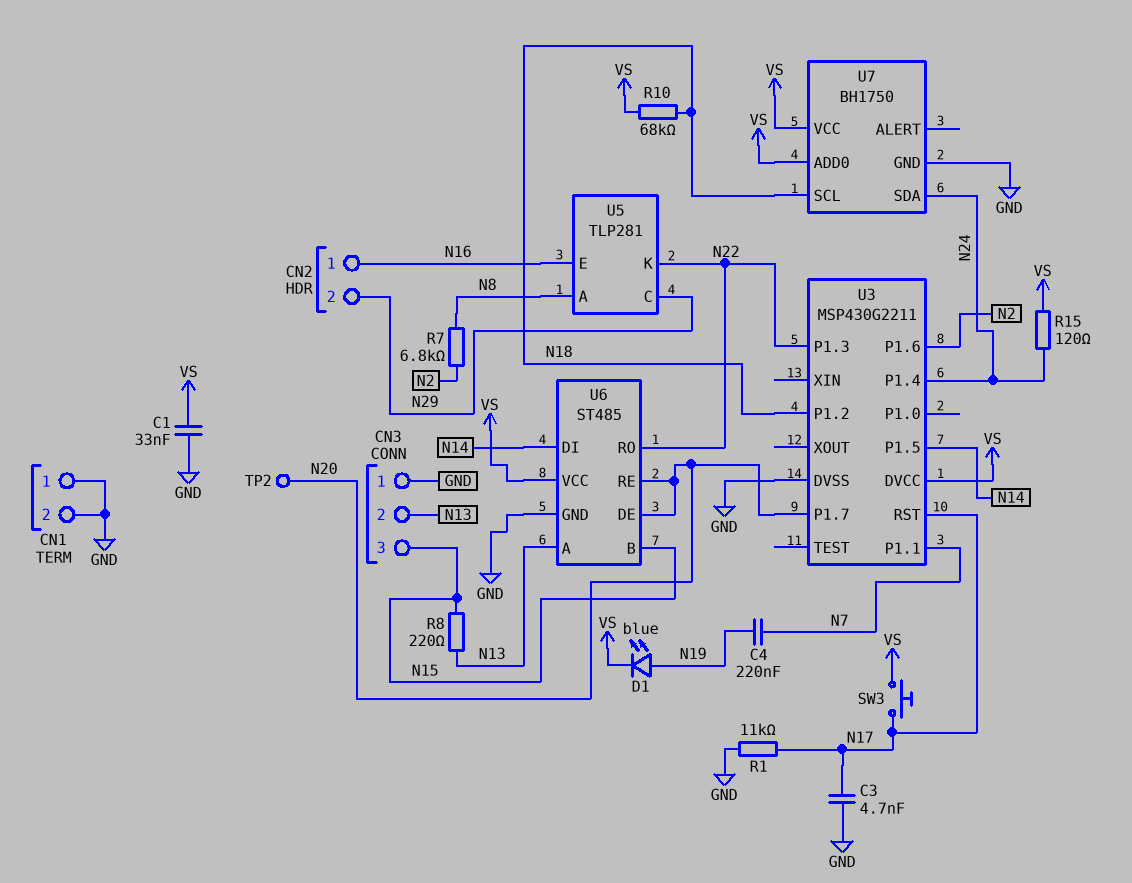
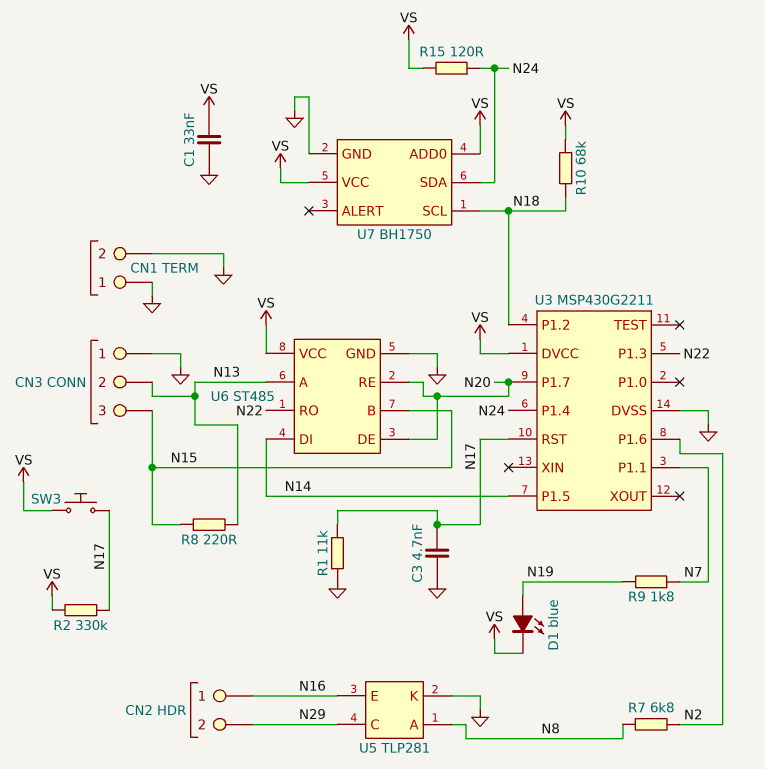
C4: 220nF (N7, N19) -> none
R2: none -> 330k (N17, VS)
R9: none -> 1.8k (N7, N19)
TP2: test point (N20) -> none
U5 pin K: N22 -> GND

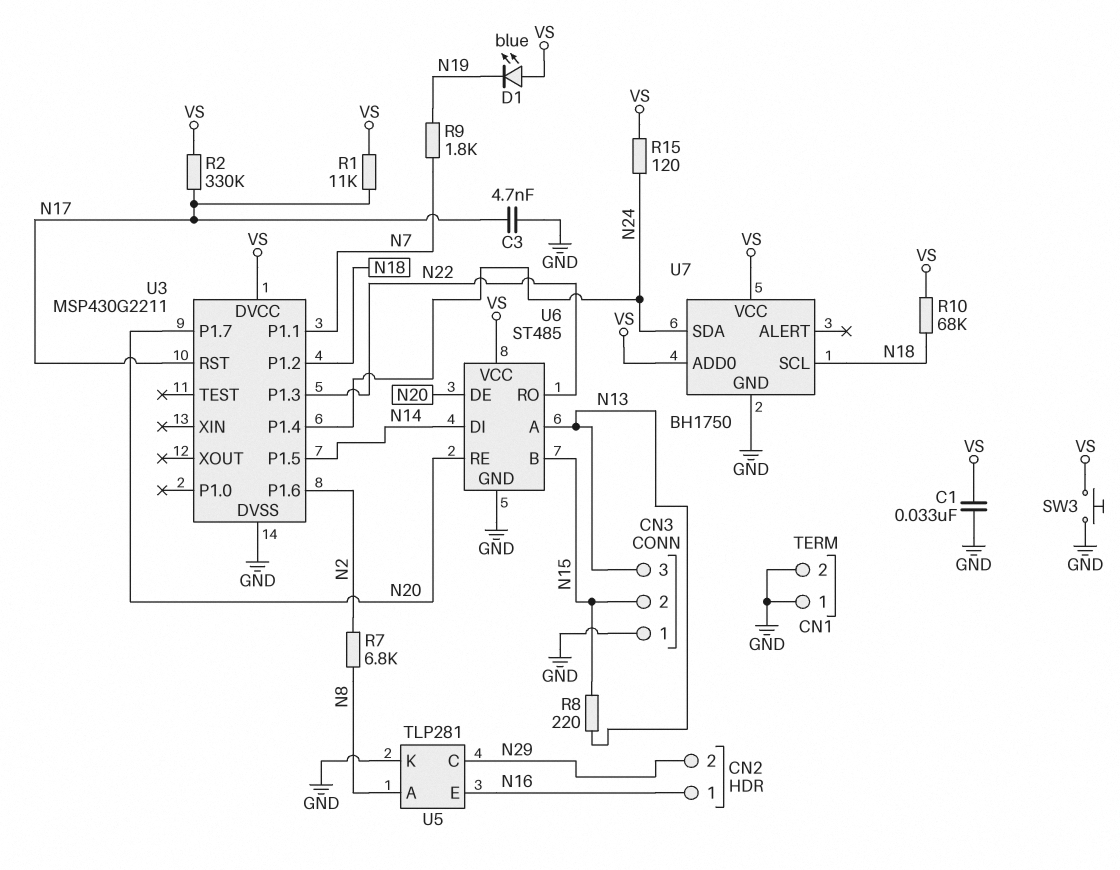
CN3 pin 2: N13 -> N15
CN3 pin 3: N15 -> N13
D1: LED blue (A N19, K VS) -> LED blue (A VS, K N19)
R1: 11k (GND, N17) -> 11k (N17, VS)
SW3: button (N17, VS) -> button (GND, VS)

